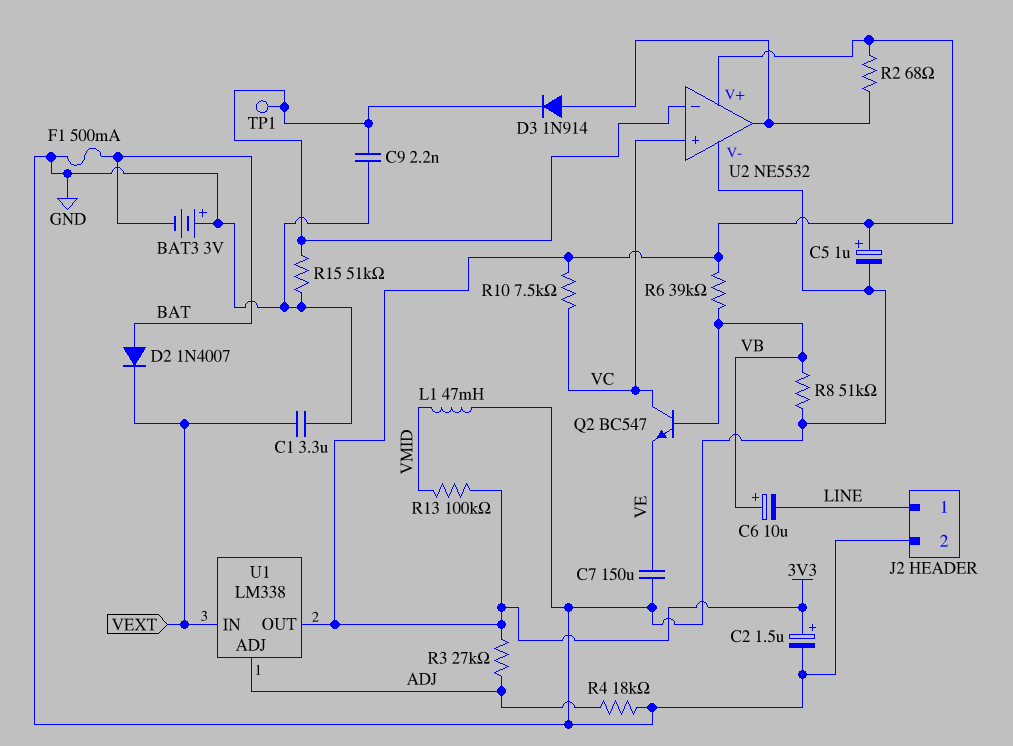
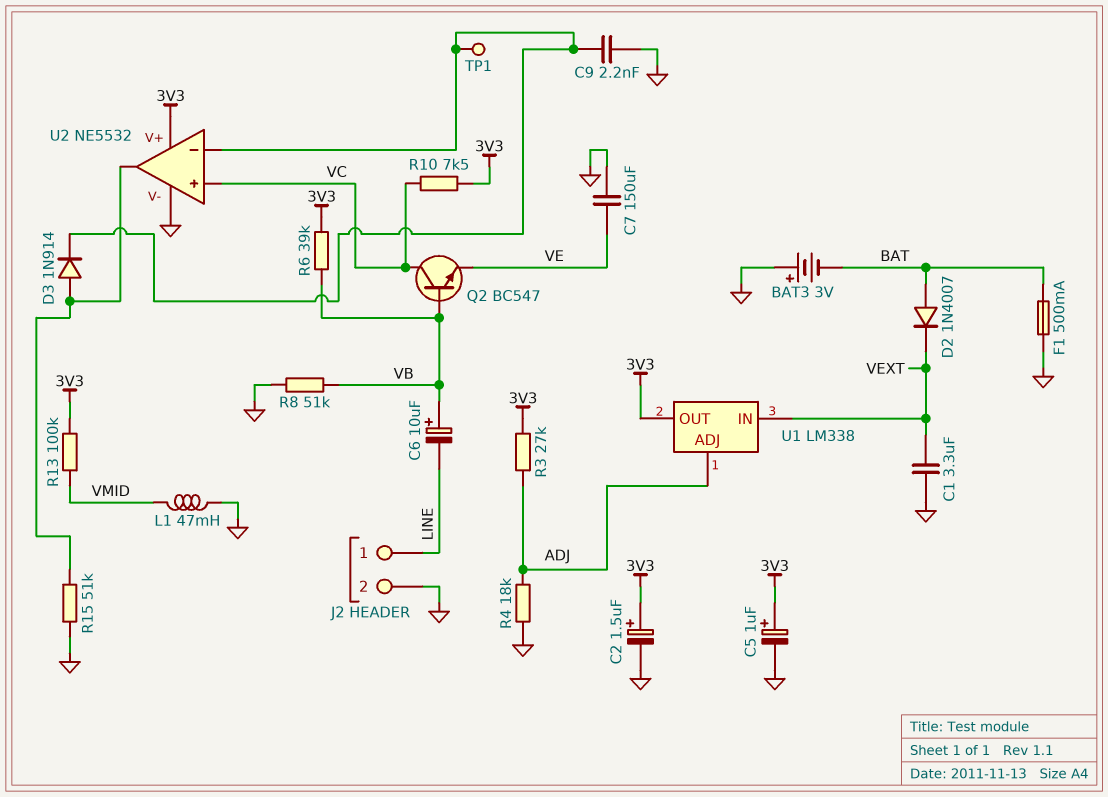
R2: 68 (3V3, U2/out) -> none
R15: 51k (GND, U2/in-) -> 51k (GND, U2/out)

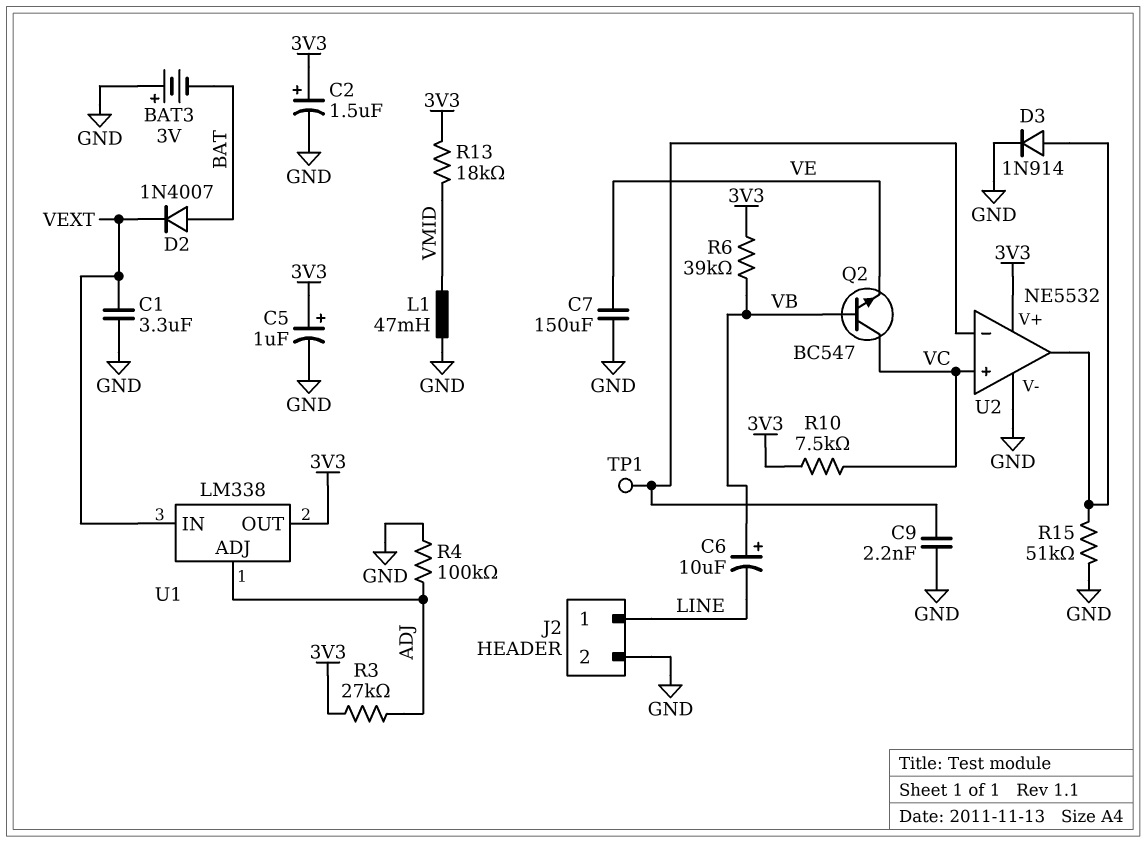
D3: diode 1N914 (A U2/out, K U2/in-) -> diode 1N914 (A U2/out, K GND)
F1: 500mA (BAT, GND) -> none
R4: 18k (ADJ, GND) -> 100k (ADJ, GND)
R8: 51k (GND, VB) -> none
R13: 100k (3V3, VMID) -> 18k (3V3, VMID)

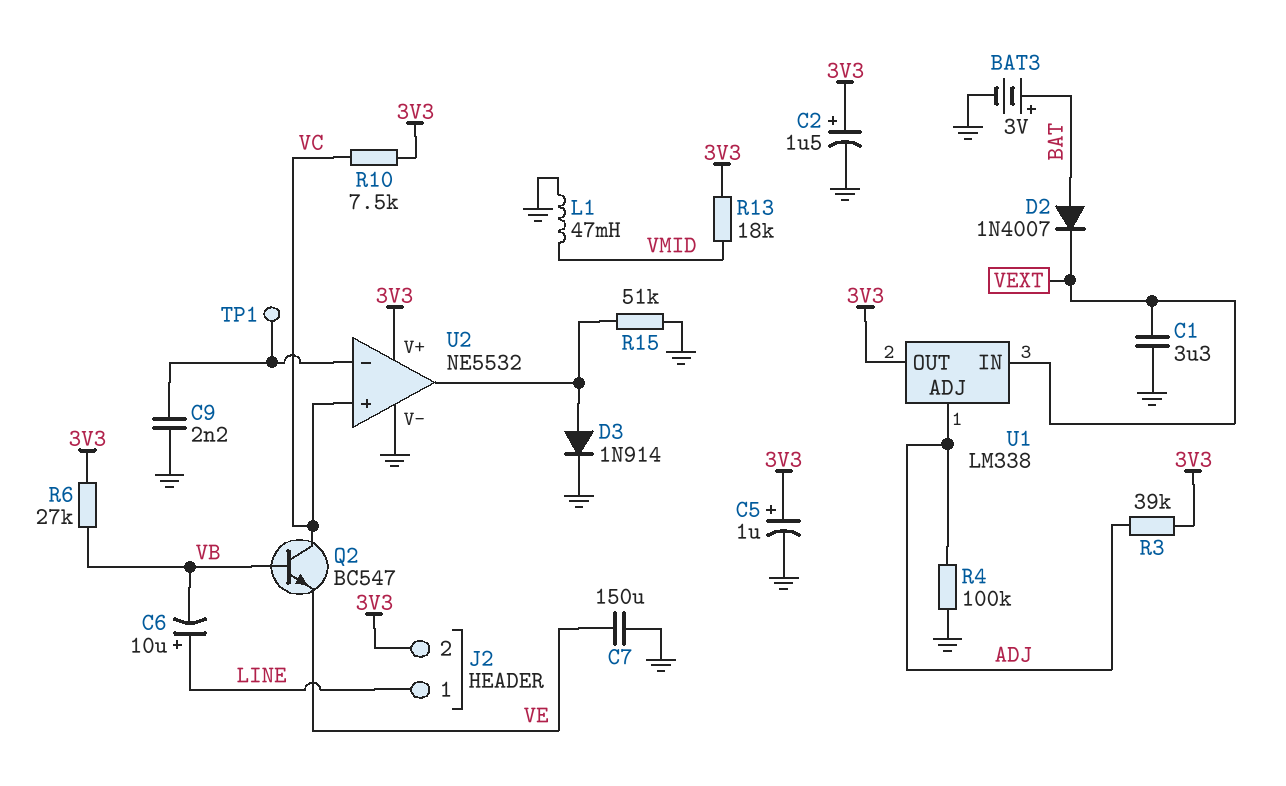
BAT3: 3V (plus GND, minus BAT) -> 3V (plus BAT, minus GND)
C6: 10uF (plus VB, minus LINE) -> 10uF (plus LINE, minus VB)
J2 pin 2: GND -> 3V3
R3: 27k (3V3, ADJ) -> 39k (3V3, ADJ)
R6: 39k (3V3, VB) -> 27k (3V3, VB)

